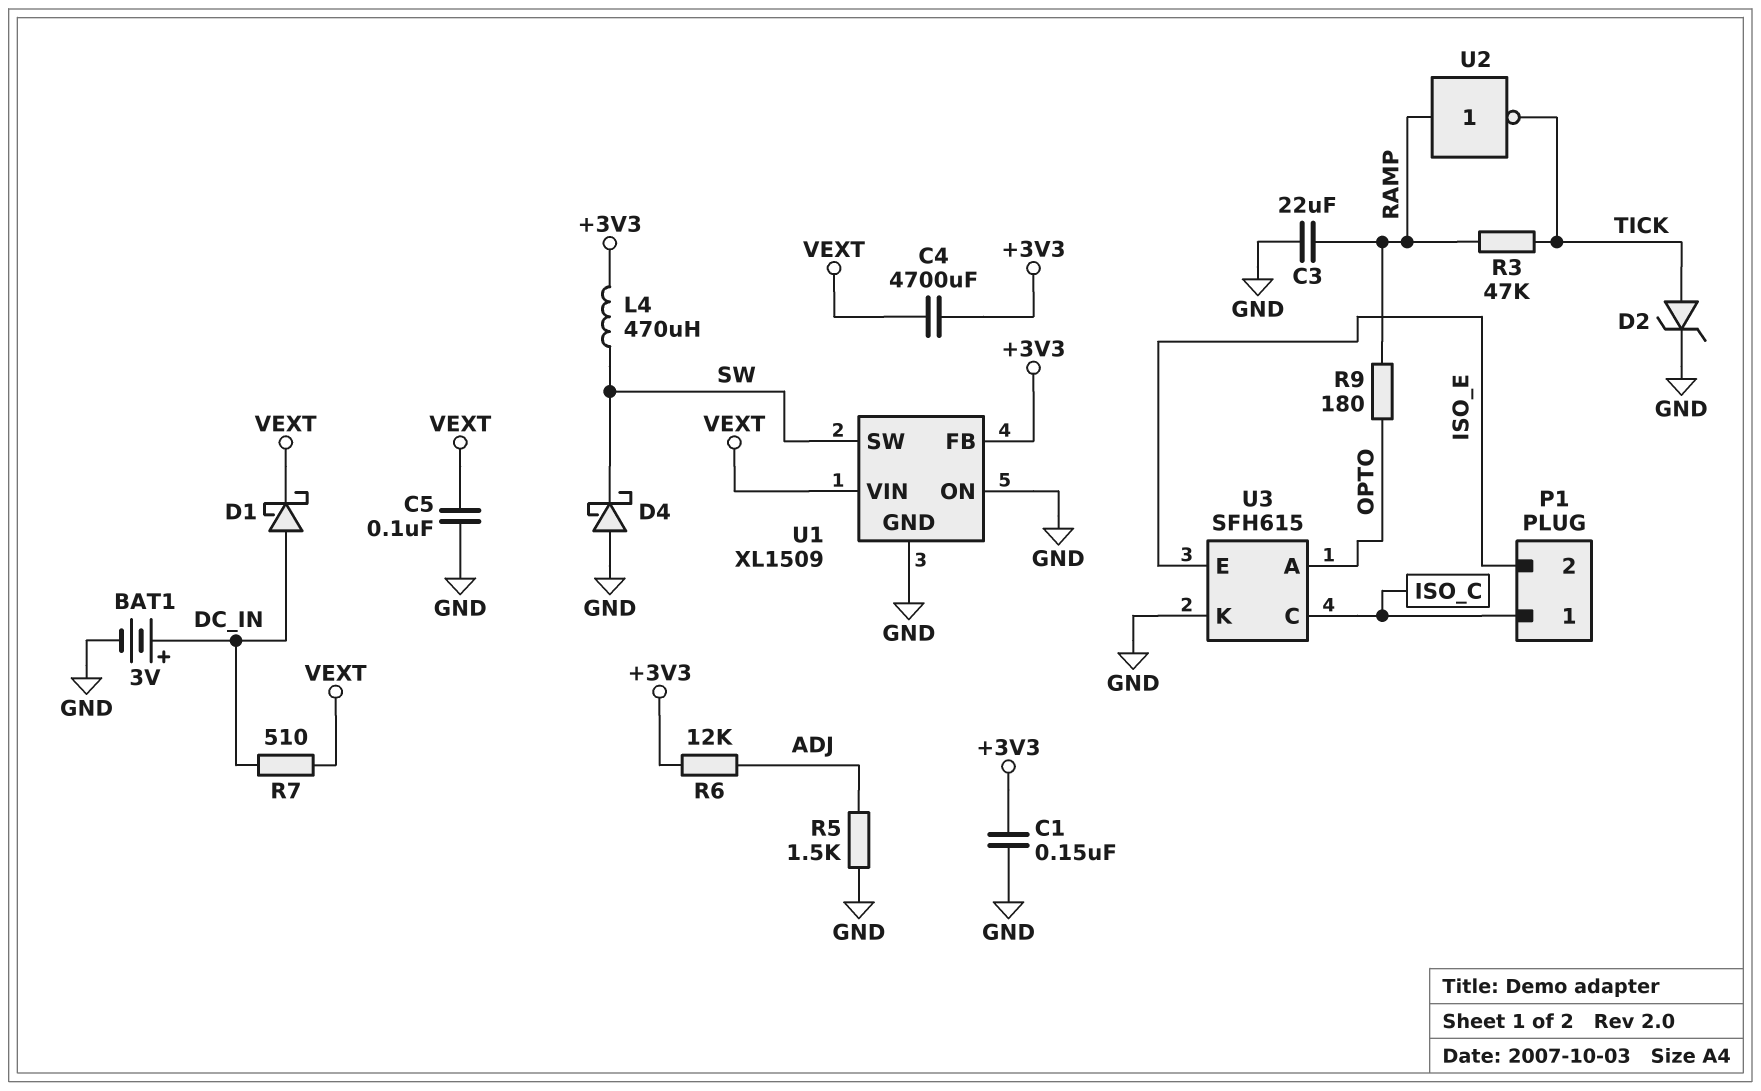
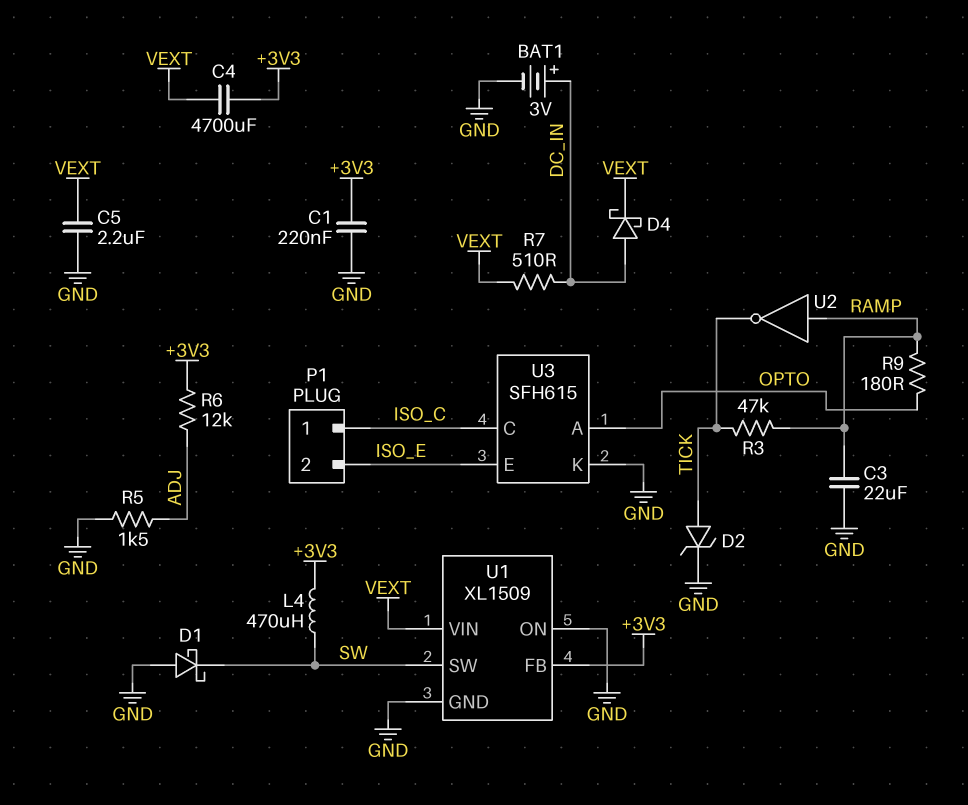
C1: 150nF (+3V3, GND) -> 220nF (+3V3, GND)
C5: 100nF (GND, VEXT) -> 2.2uF (GND, VEXT)
D1: schottky (A DC_IN, K VEXT) -> schottky (A GND, K SW)
D4: schottky (A GND, K SW) -> schottky (A DC_IN, K VEXT)

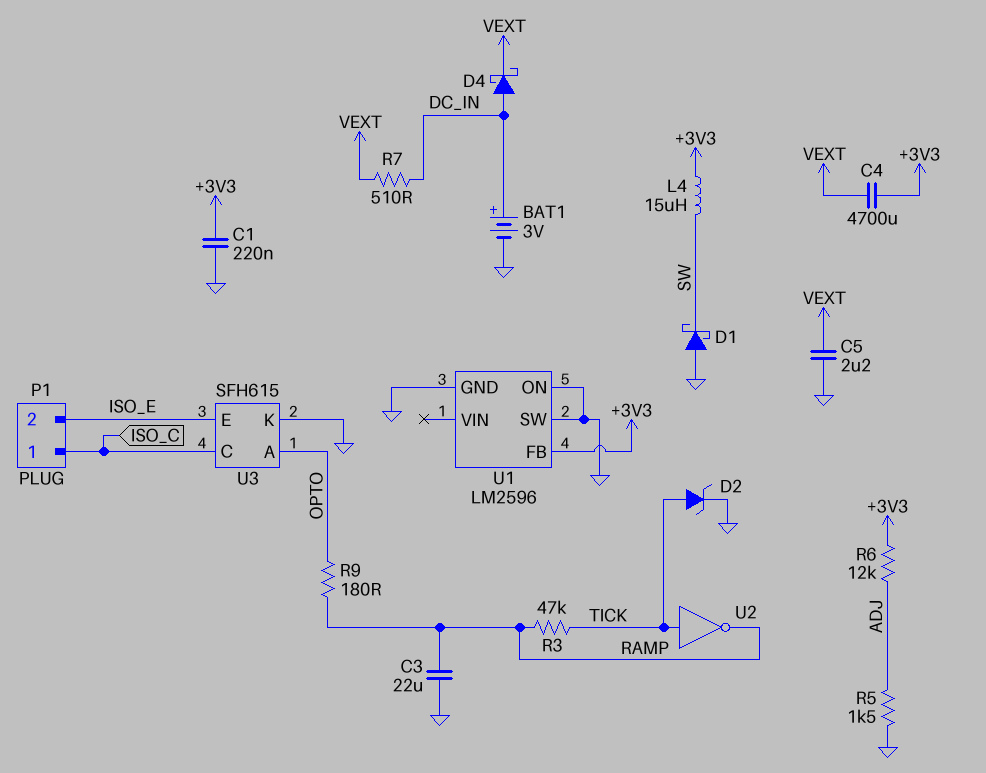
L4: 470uH (+3V3, SW) -> 15uH (+3V3, SW)
U1: XL1509 -> LM2596
U1 pin SW: SW -> GND
U1 pin VIN: VEXT -> none
U2: NOT (in RAMP, out TICK) -> NOT (in TICK, out RAMP)

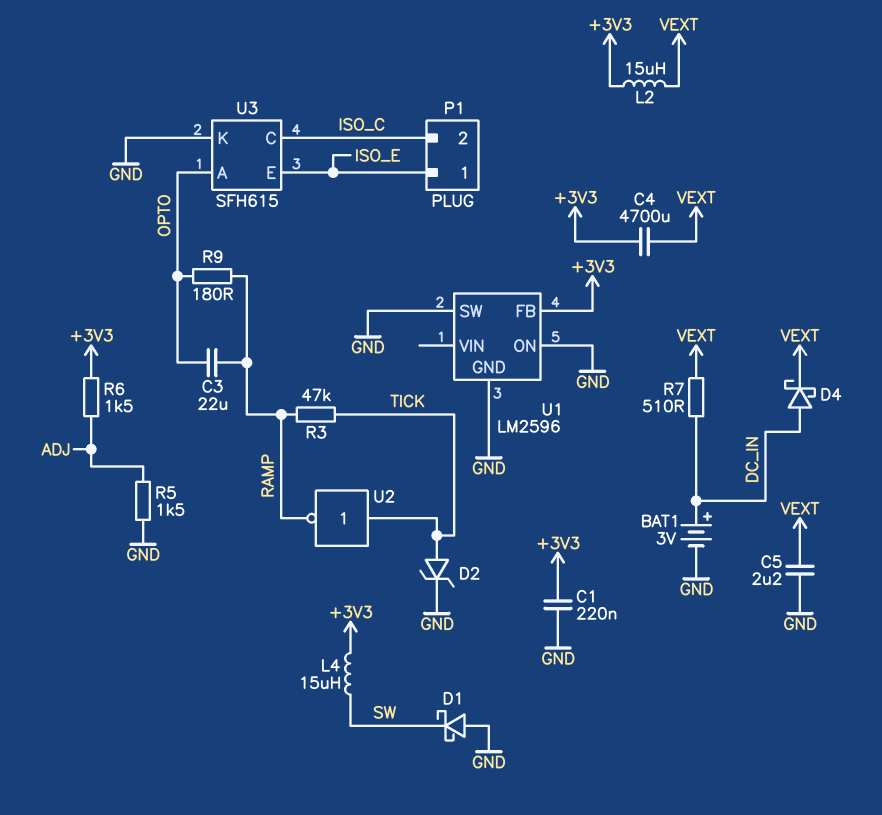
C3: 22uF (GND, RAMP) -> 22uF (OPTO, RAMP)
L2: none -> 15uH (+3V3, VEXT)
P1 pin 1: ISO_C -> ISO_E
P1 pin 2: ISO_E -> ISO_C
R6: 12k (+3V3, ADJ) -> 1.5k (+3V3, ADJ)

